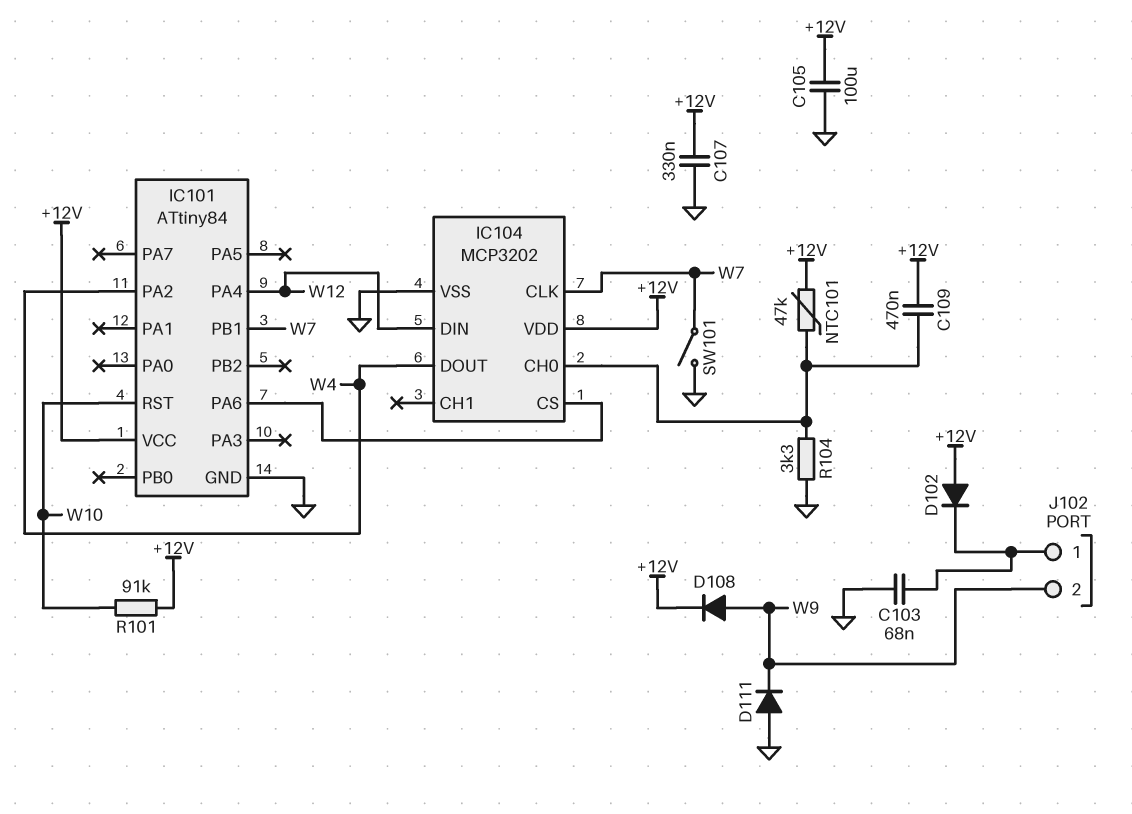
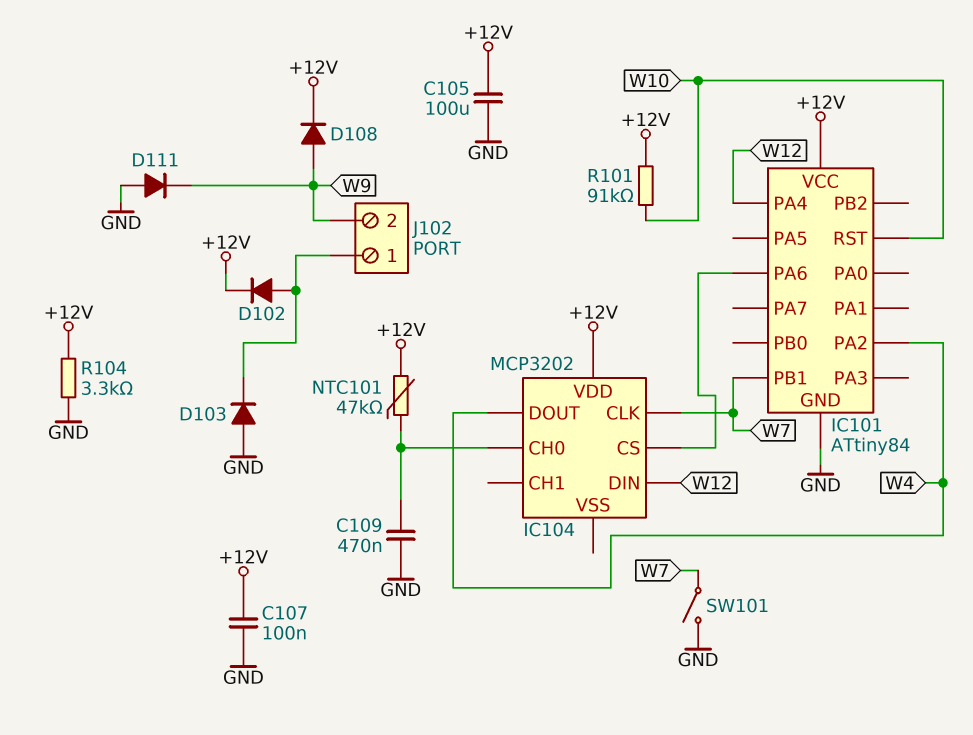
C103: 68nF (GND, J102/1) -> none
C107: 330nF (+12V, GND) -> 100nF (+12V, GND)
C109: 470nF (+12V, IC104/CH0) -> 470nF (GND, IC104/CH0)
D102: diode (A +12V, K J102/1) -> diode (A J102/1, K +12V)
D103: none -> diode (A GND, K J102/1)
IC104 pin VSS: GND -> none
R104: 3.3k (GND, IC104/CH0) -> 3.3k (+12V, GND)

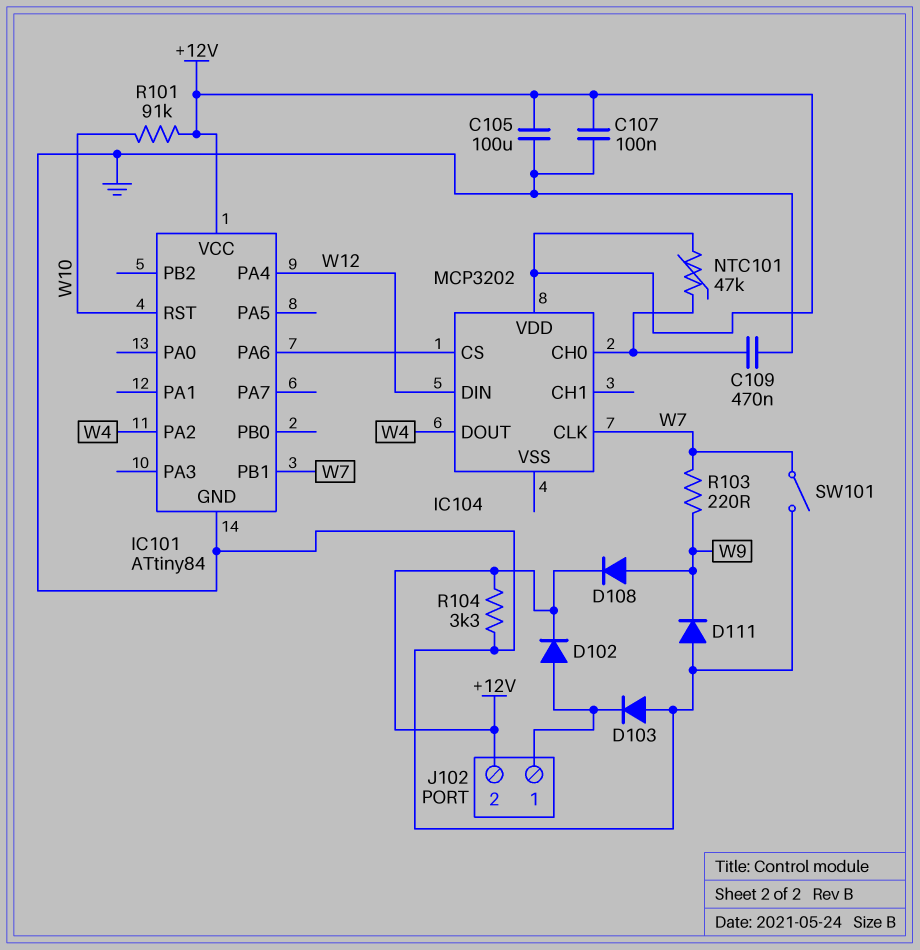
J102 pin 2: W9 -> +12V
R103: none -> 220 (W7, W9)

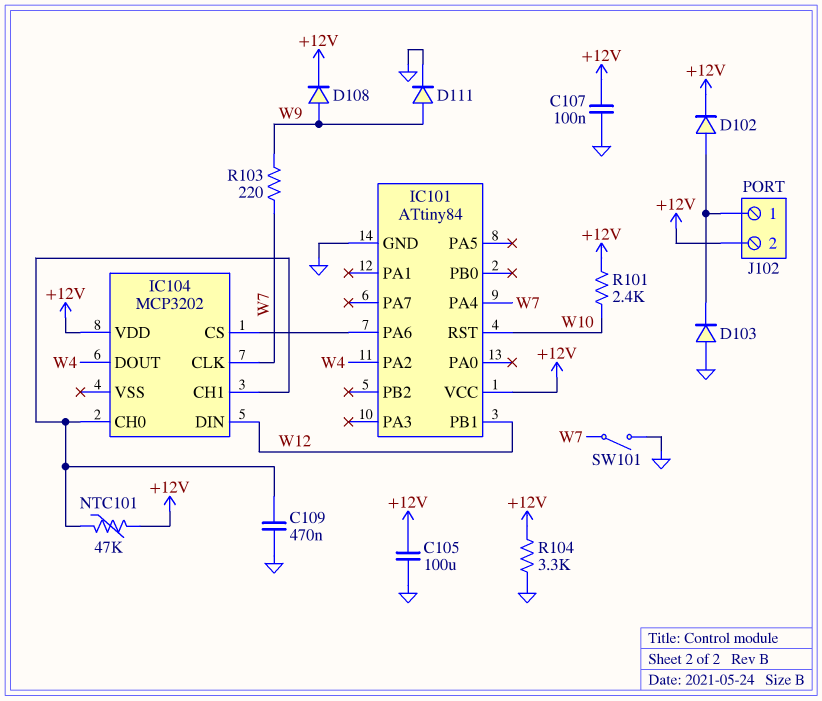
D111: diode (A GND, K W9) -> diode (A W9, K GND)
IC101 pin PA4: W12 -> W7
IC101 pin PB1: W7 -> W12
IC104 pin CH1: none -> IC104/CH0
R101: 91k (+12V, W10) -> 2.4k (+12V, W10)

